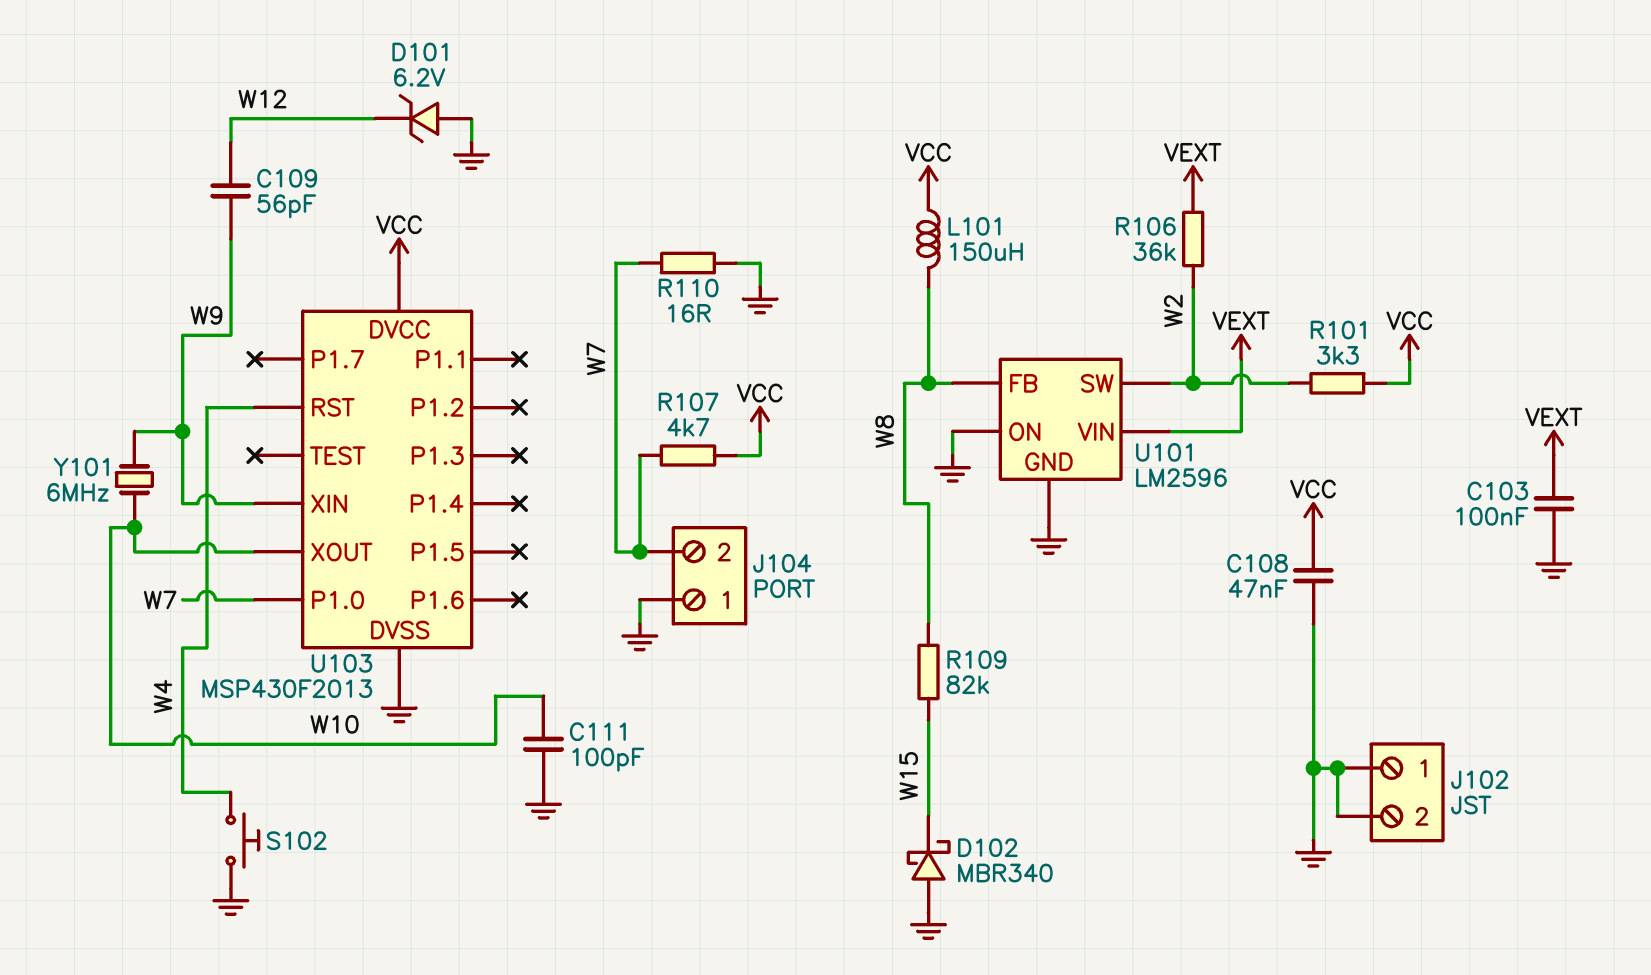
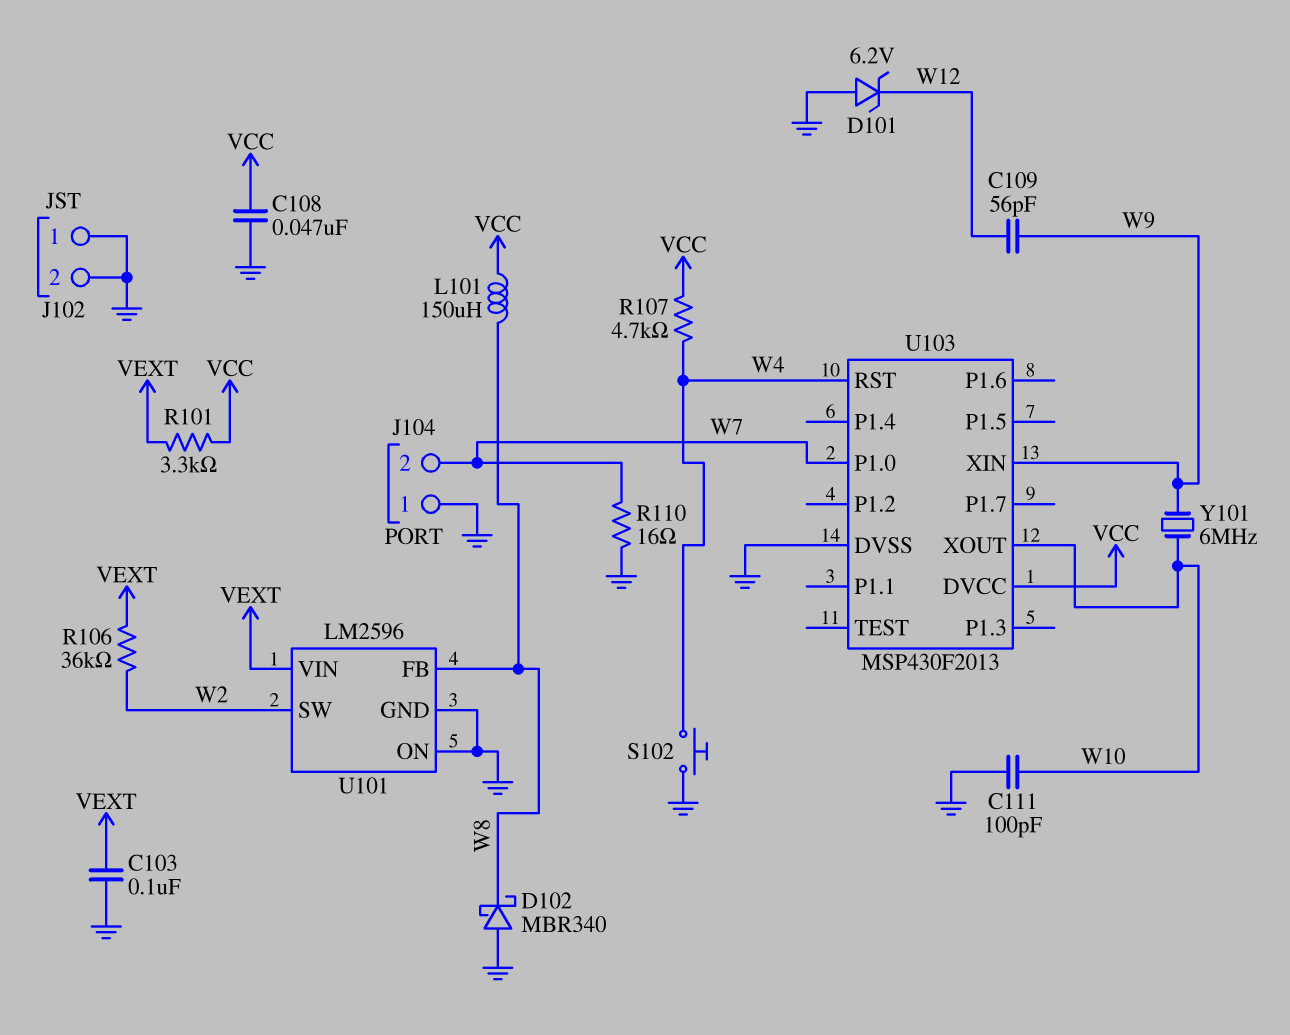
D102: schottky MBR340 (A GND, K W15) -> schottky MBR340 (A GND, K W8)
R101: 3.3k (VCC, W2) -> 3.3k (VCC, VEXT)
R107: 4.7k (VCC, W7) -> 4.7k (VCC, W4)
R109: 82k (W8, W15) -> none

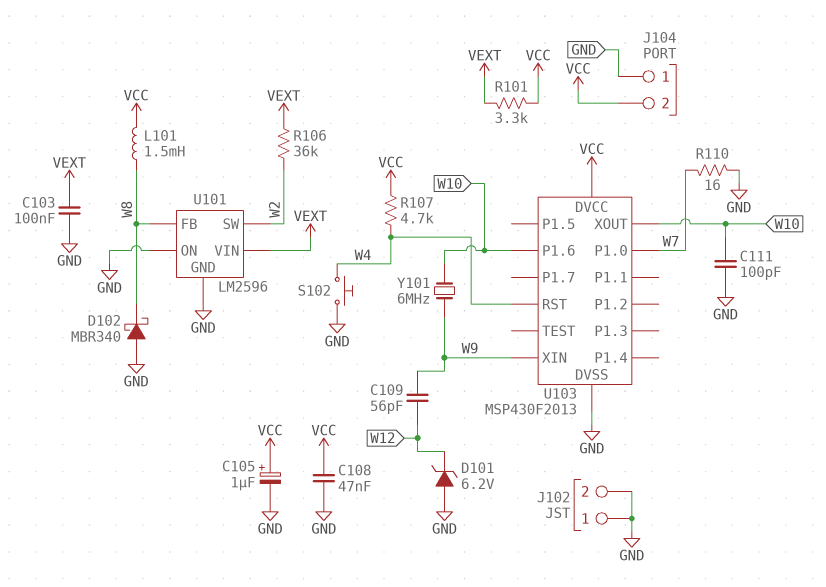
C105: none -> 1uF (plus VCC, minus GND)
J104 pin 2: W7 -> VCC
L101: 150uH (VCC, W8) -> 1.5mH (VCC, W8)
U103 pin P1.6: none -> W10

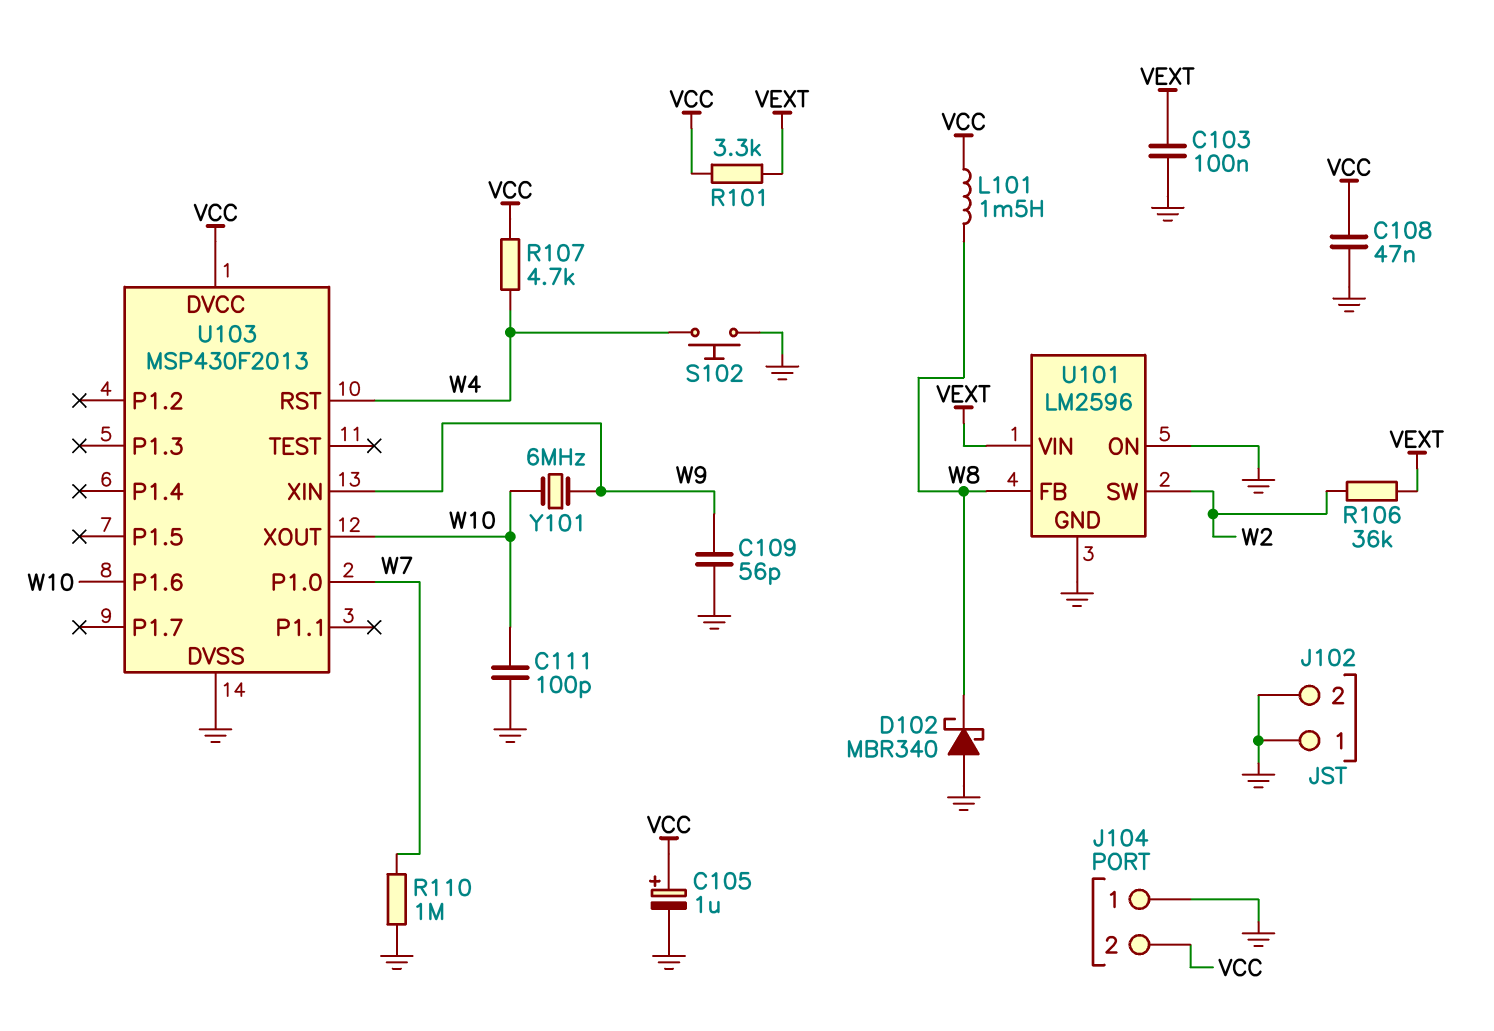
C109: 56pF (W9, W12) -> 56pF (GND, W9)
D101: zener 6.2V (A GND, K W12) -> none
R110: 16 (GND, W7) -> 1M (GND, W7)

